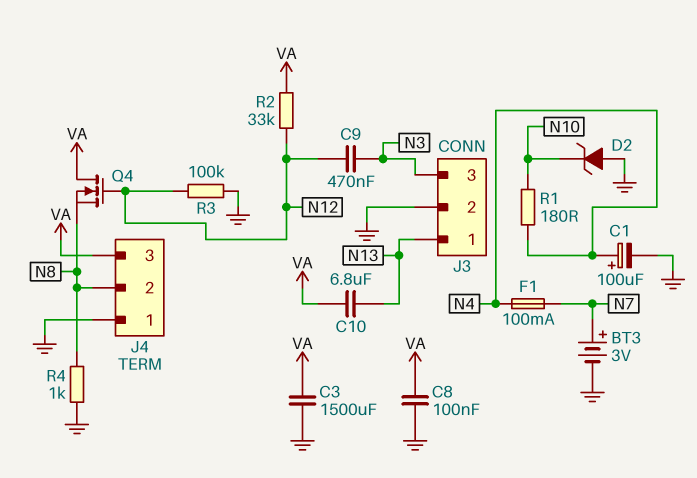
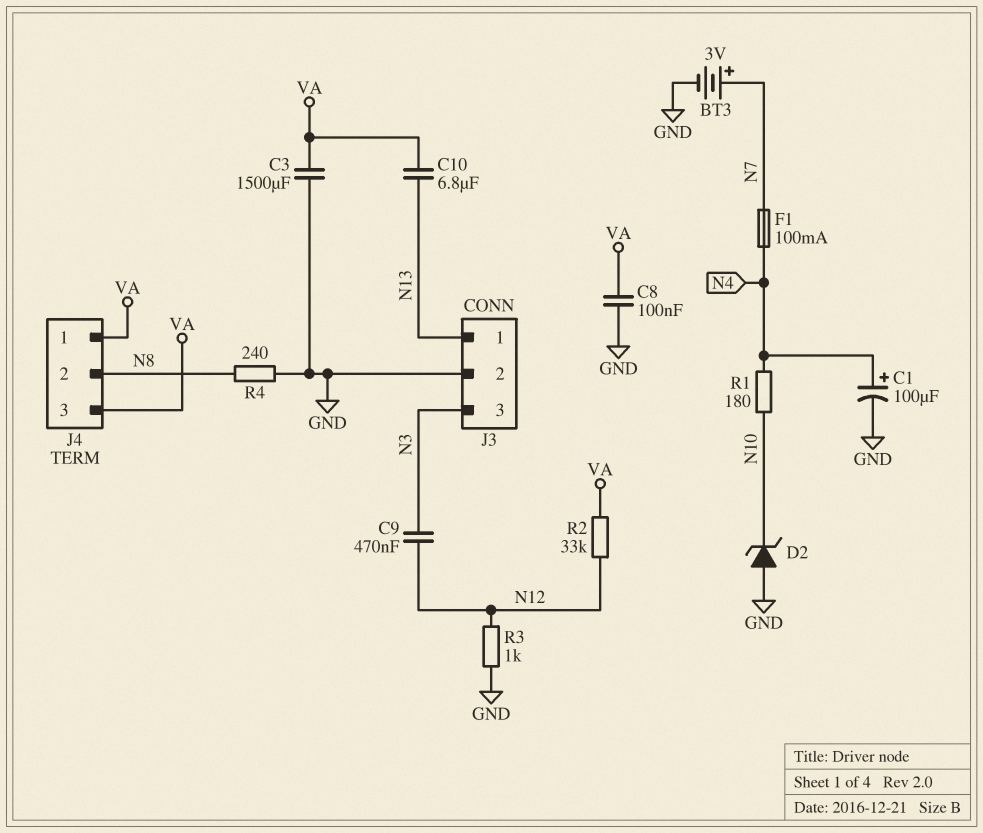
J4 pin 1: GND -> VA
Q4: NMOS (G N12, D VA, S N8) -> none
R3: 100k (GND, N12) -> 1k (GND, N12)
R4: 1k (GND, N8) -> 240 (GND, N8)

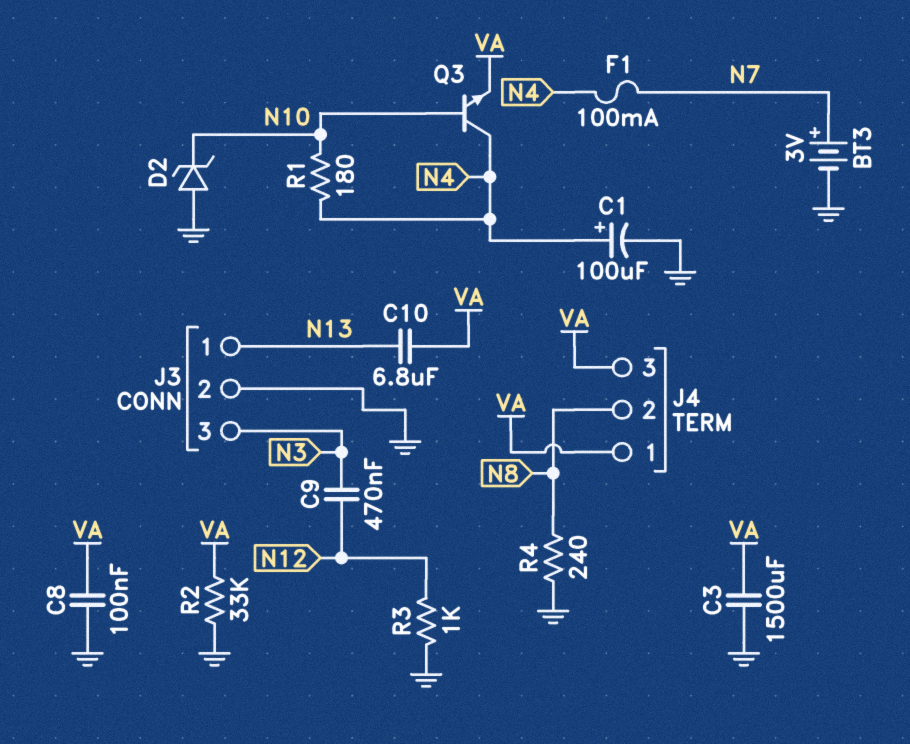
Q3: none -> NPN (B N10, C N4, E VA)
R2: 33k (N12, VA) -> 33k (GND, VA)

